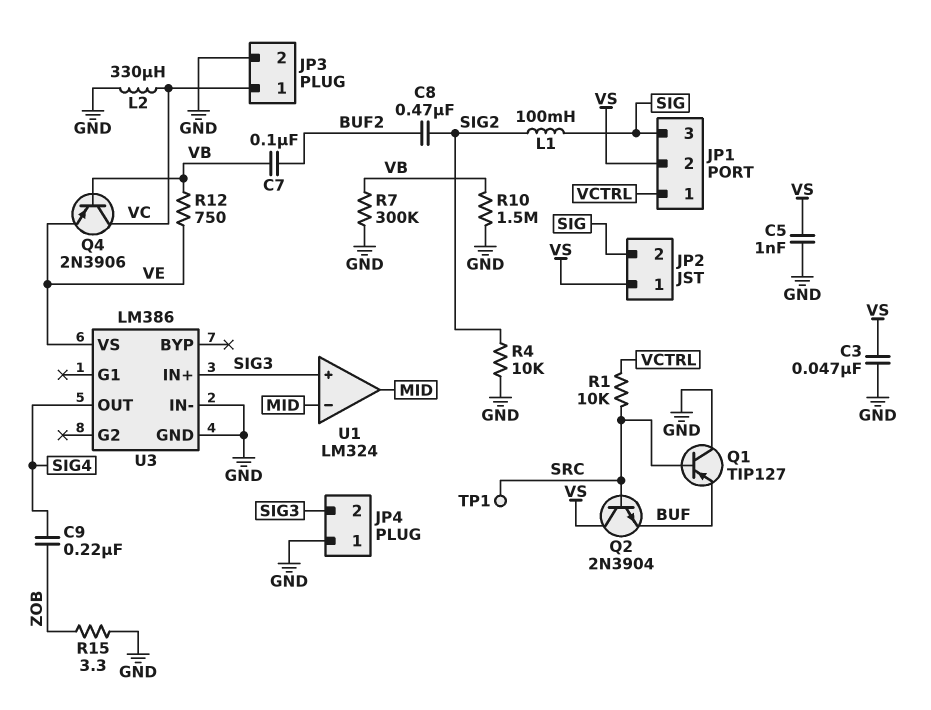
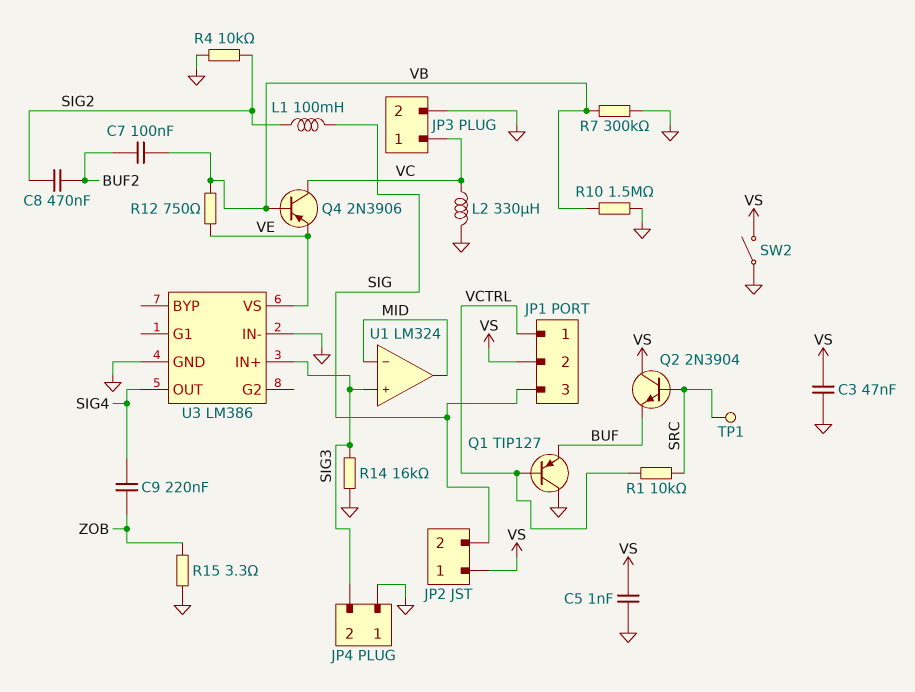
Q1: PNP TIP127 (B SRC, C GND, E BUF) -> PNP TIP127 (B VCTRL, C GND, E BUF)
R14: none -> 16k (GND, SIG3)
SW2: none -> switch (GND, VS)

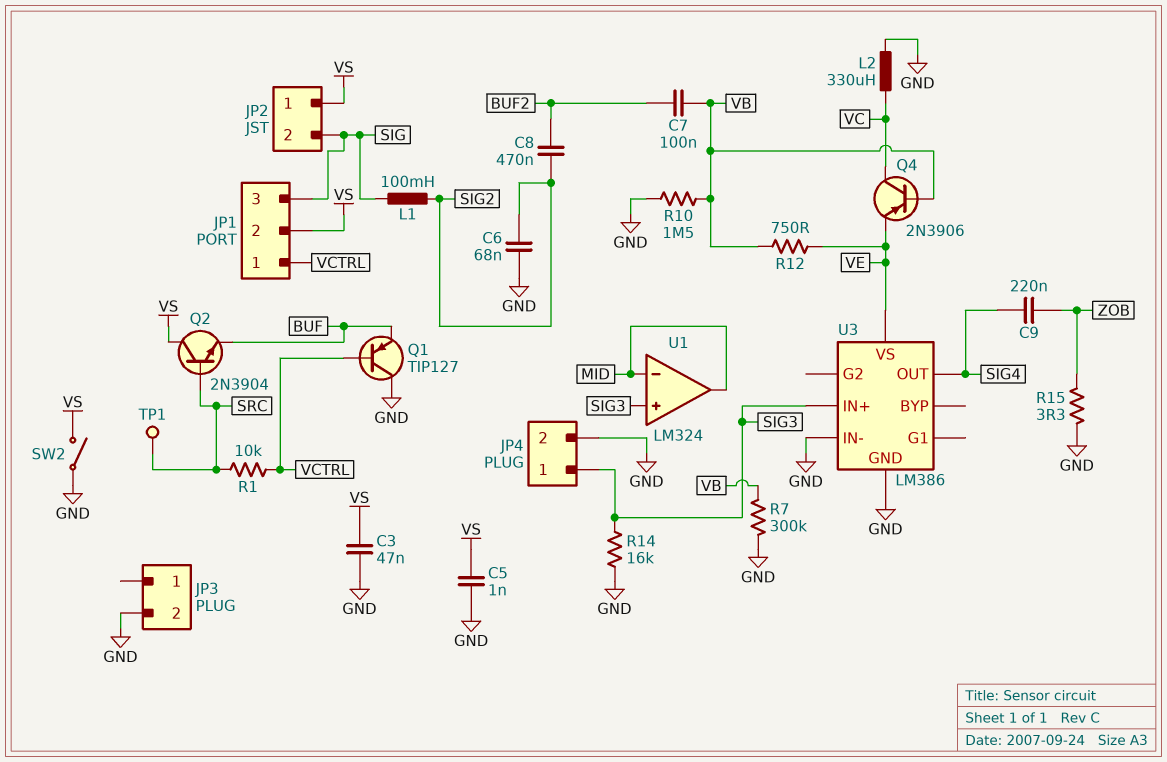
C6: none -> 68nF (GND, SIG2)
JP3 pin 1: VC -> none
JP4 pin 1: GND -> SIG3
JP4 pin 2: SIG3 -> GND
R4: 10k (GND, SIG2) -> none

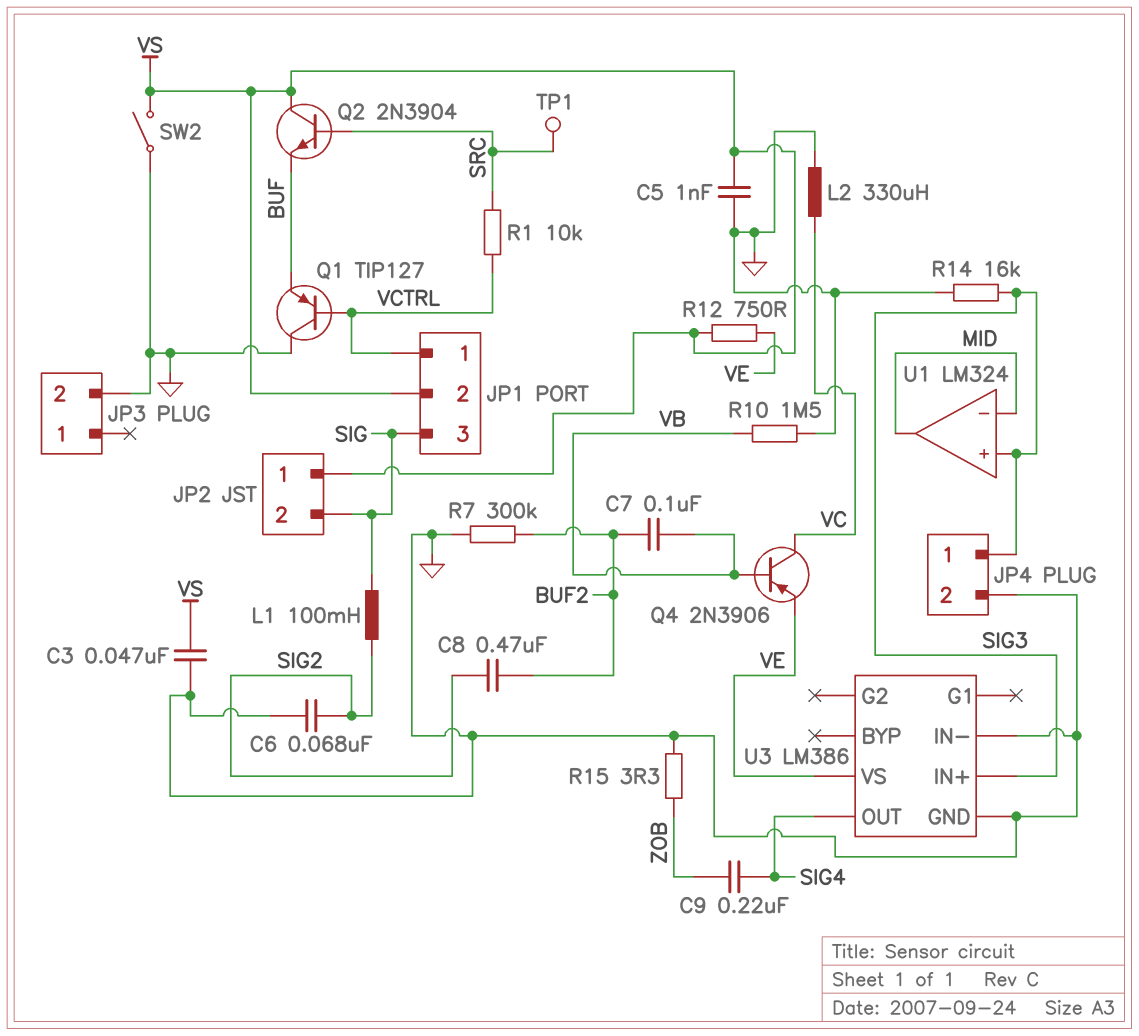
R7: 300k (GND, VB) -> 300k (BUF2, GND)
R12: 750 (VB, VE) -> 750 (VE, VS)

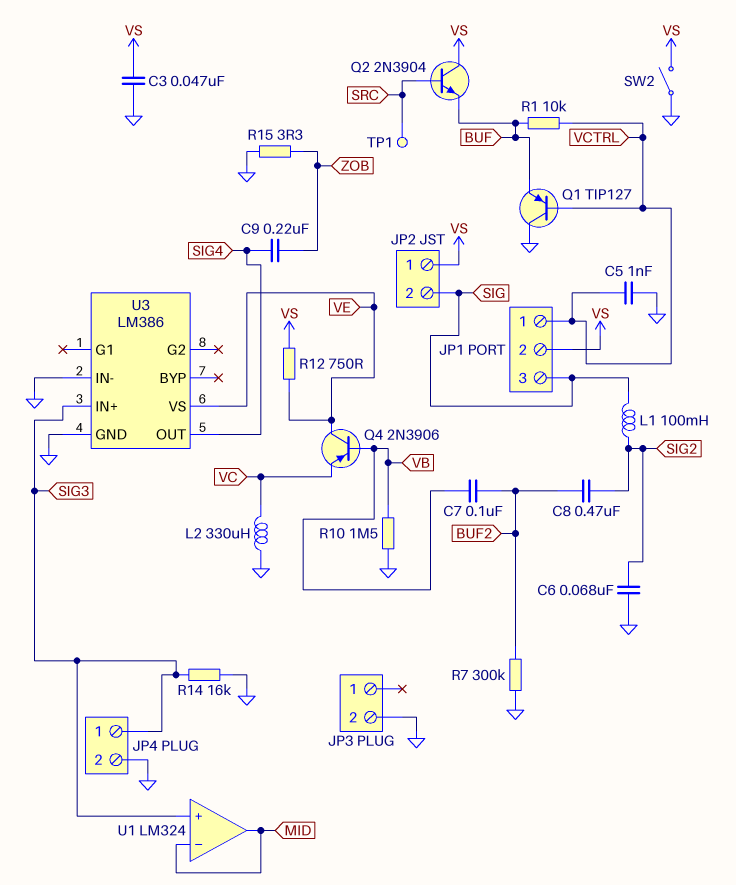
C5: 1nF (GND, VS) -> 1nF (GND, VCTRL)
Q4: PNP 2N3906 (B VB, C VC, E VE) -> PNP 2N3906 (B VB, C VE, E VC)
R1: 10k (SRC, VCTRL) -> 10k (BUF, VCTRL)

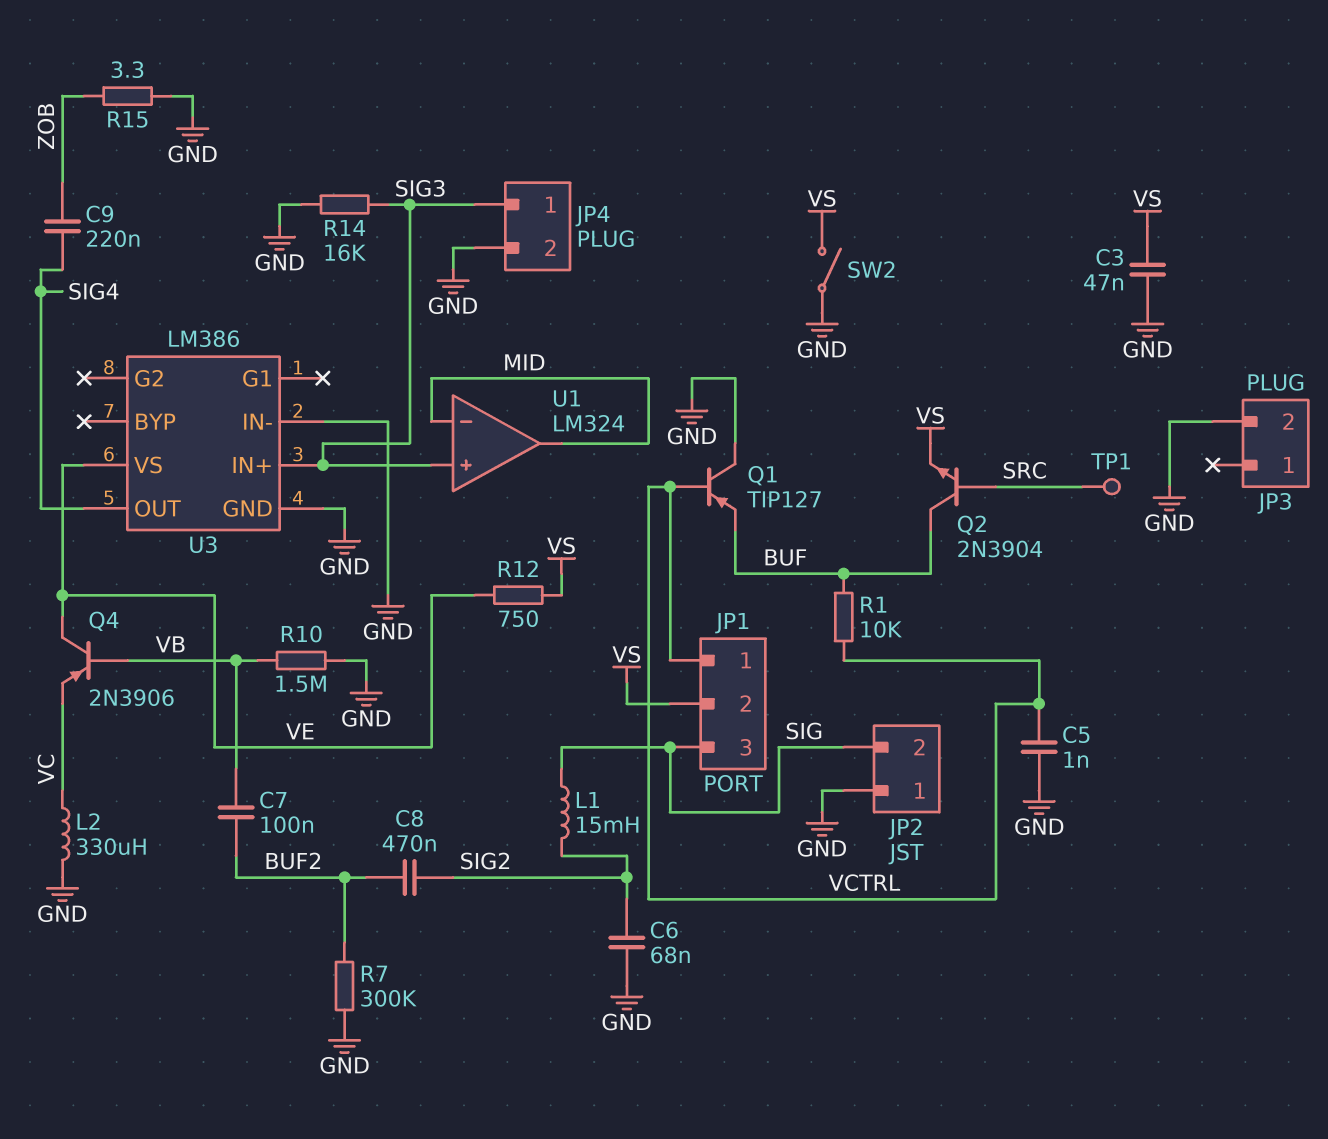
JP2 pin 1: VS -> GND
L1: 100mH (SIG, SIG2) -> 15mH (SIG, SIG2)
Q2: NPN 2N3904 (B SRC, C VS, E BUF) -> NPN 2N3904 (B SRC, C BUF, E VS)

